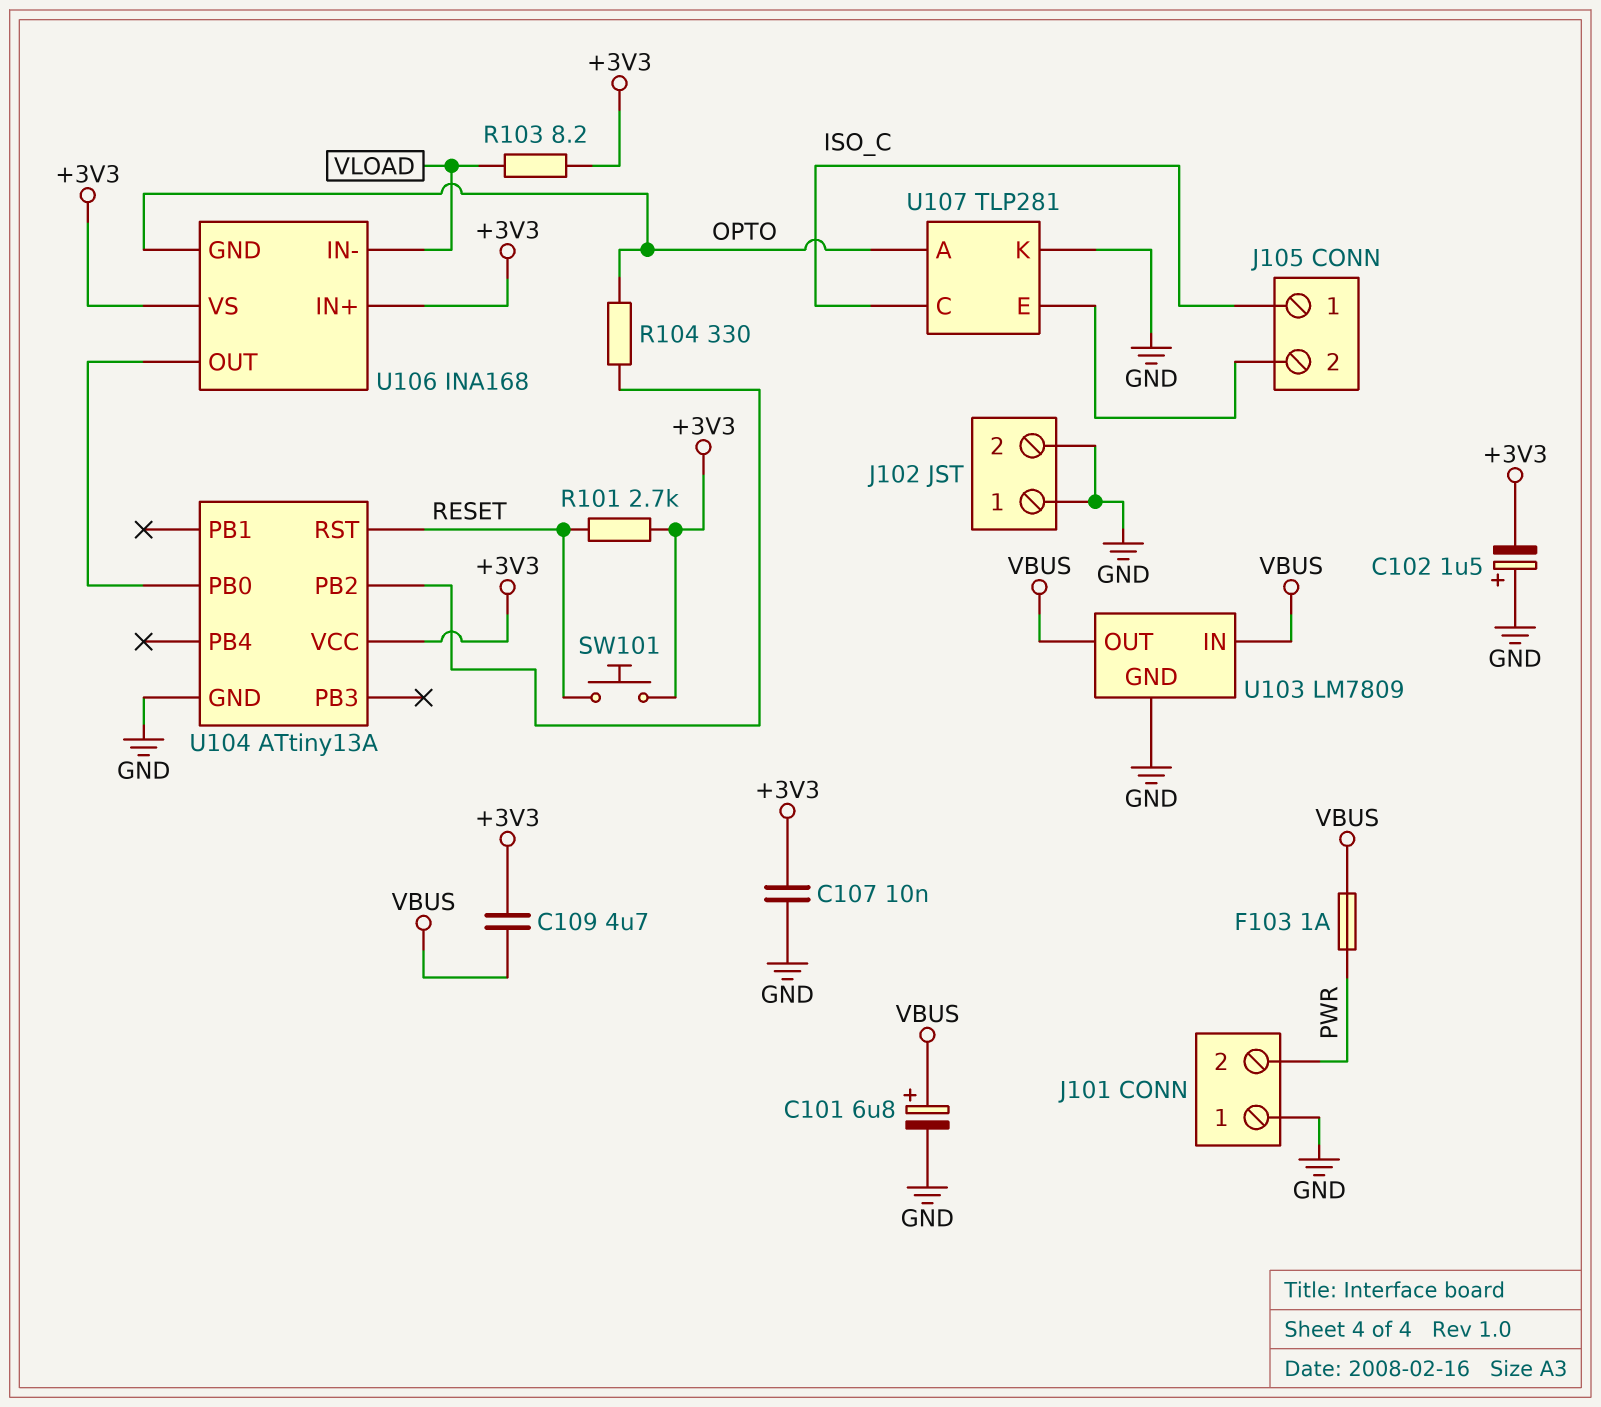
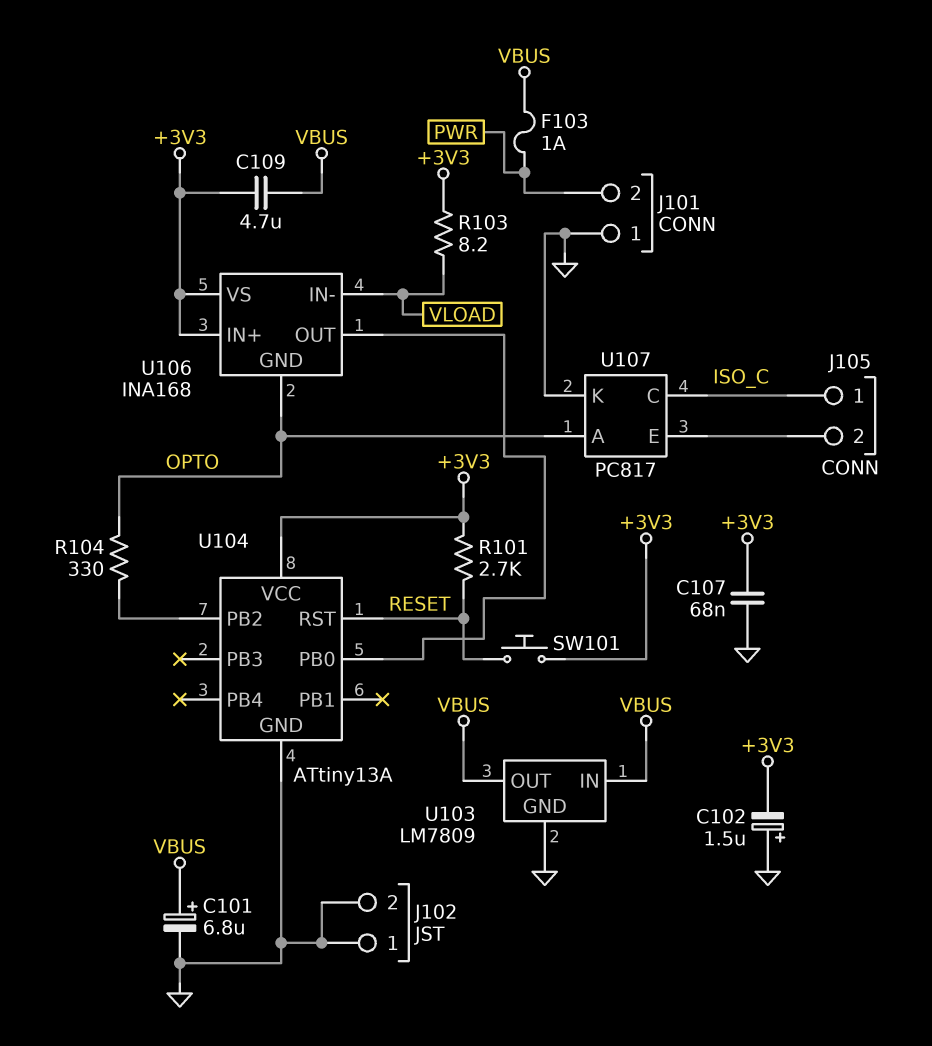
C107: 10nF (+3V3, GND) -> 68nF (+3V3, GND)
U107: TLP281 -> PC817

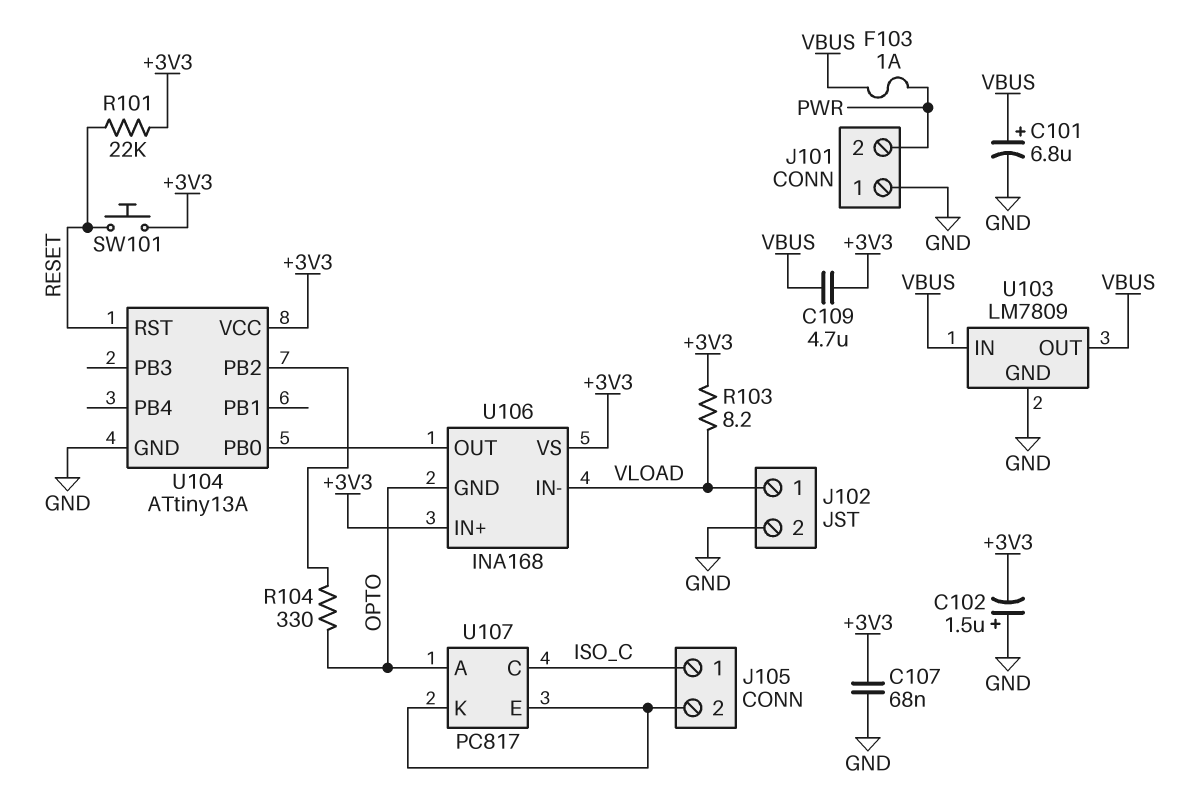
J102 pin 1: GND -> VLOAD
R101: 2.7k (+3V3, RESET) -> 22k (+3V3, RESET)
U107 pin K: GND -> J105/2

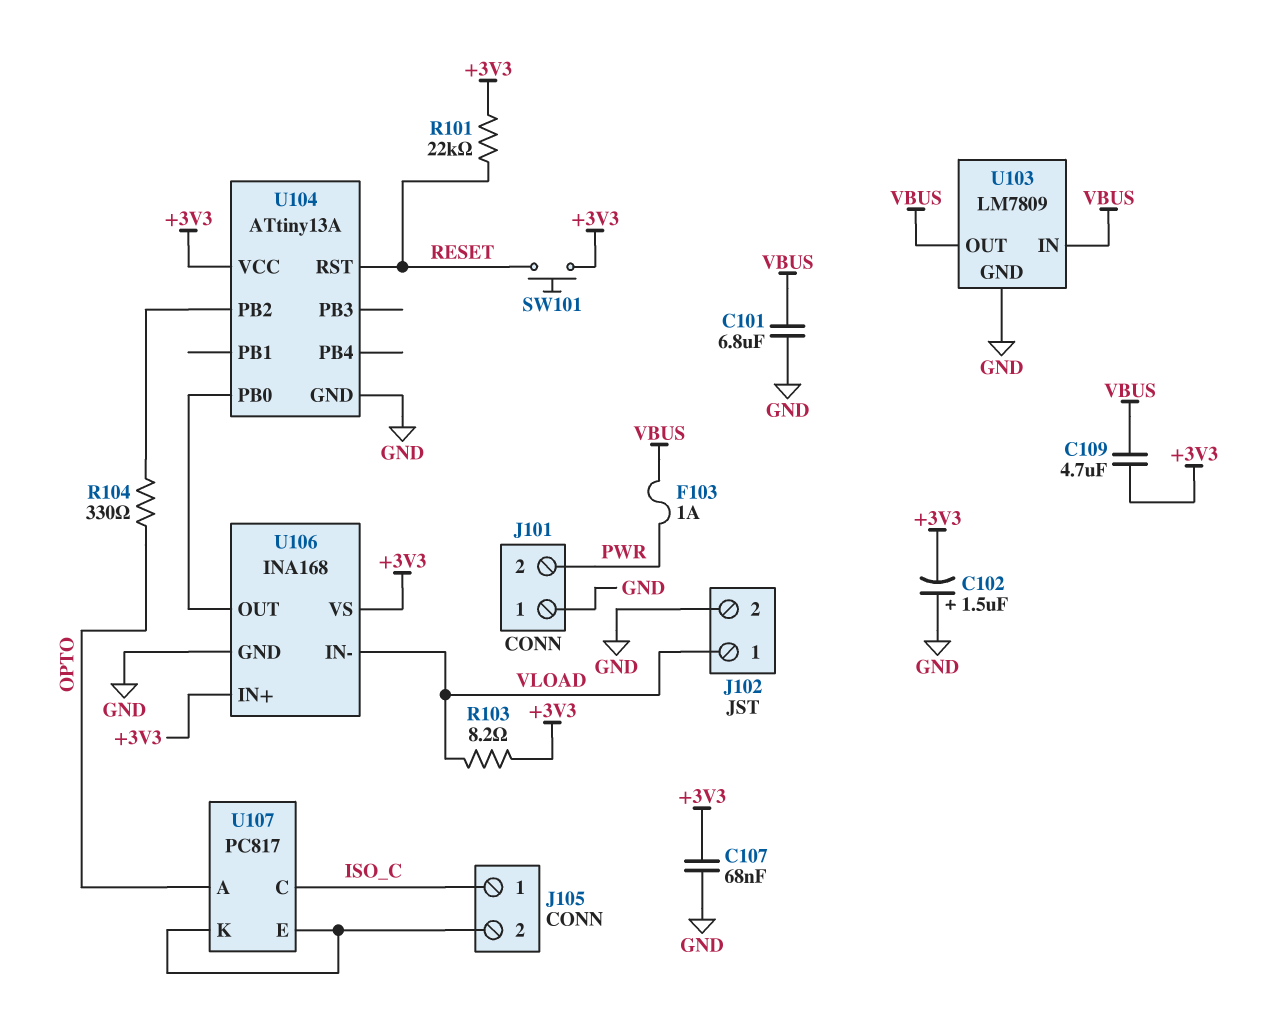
C101: 6.8uF (plus VBUS, minus GND) -> 6.8uF (GND, VBUS)
U106 pin GND: OPTO -> GND

